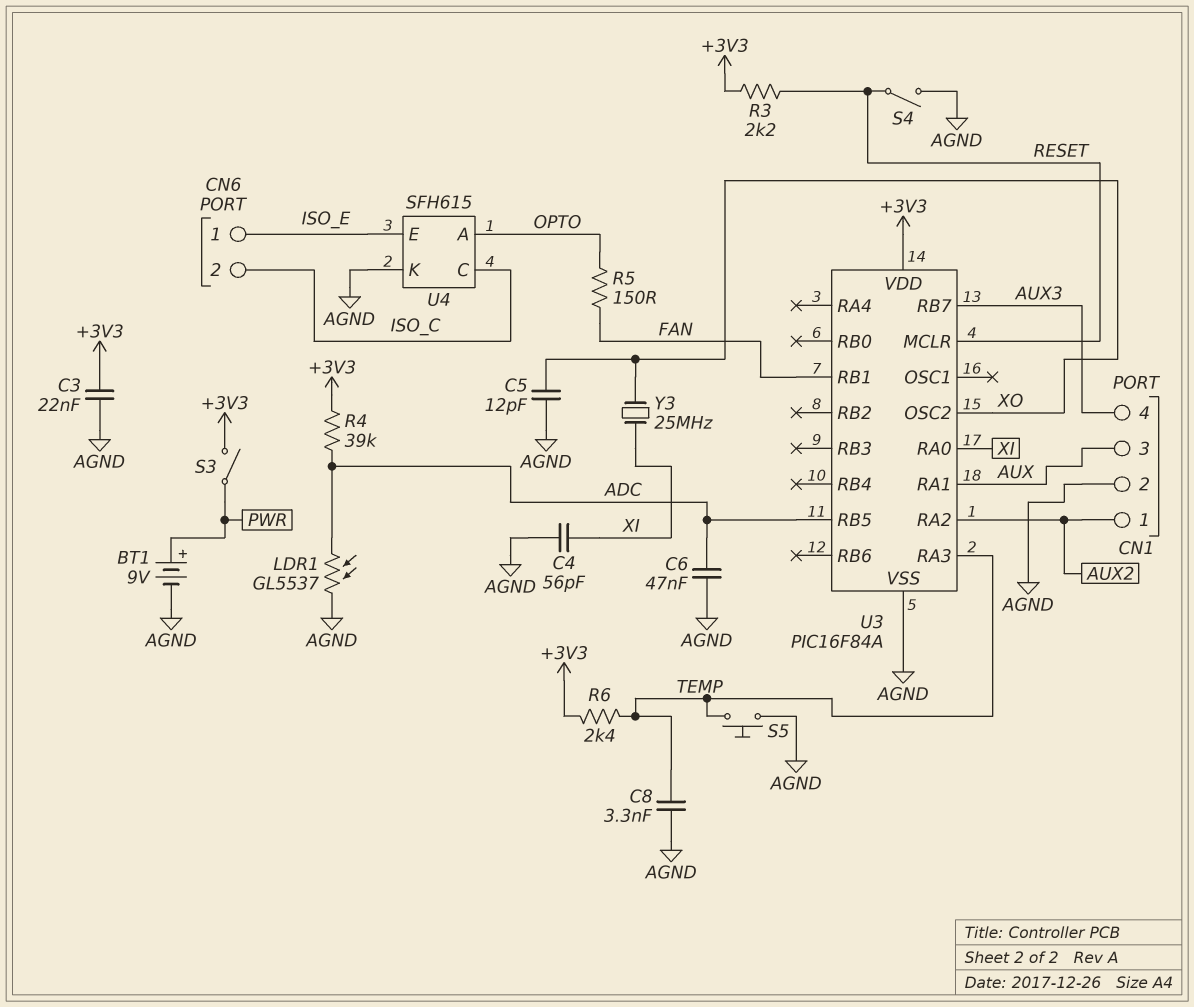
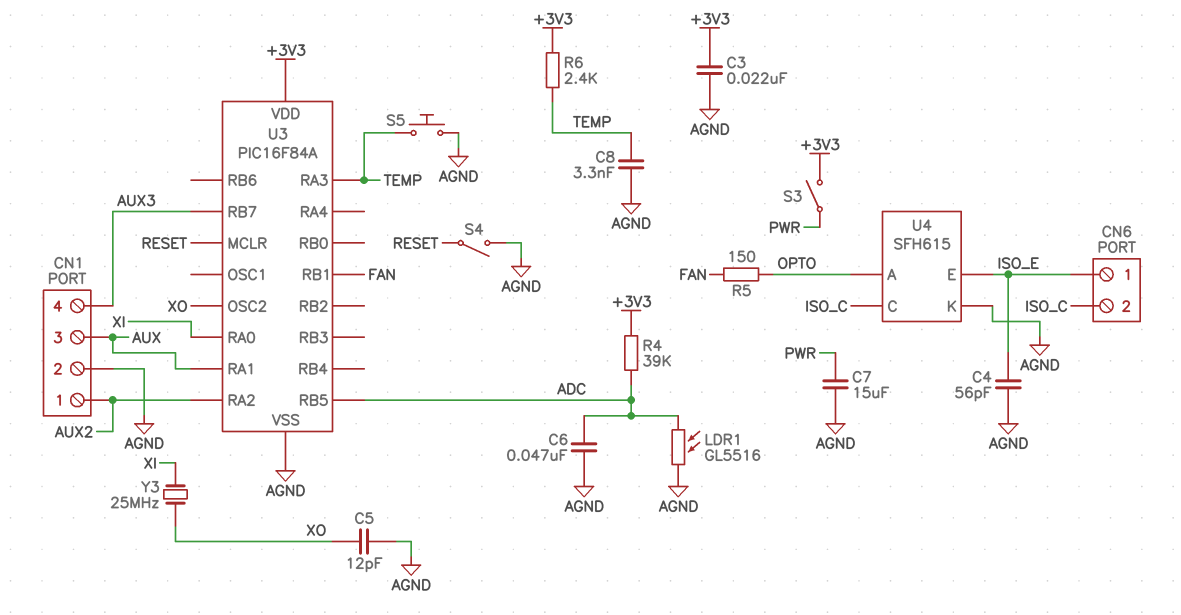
BT1: 9V (plus PWR, minus AGND) -> none
C4: 56pF (AGND, XI) -> 56pF (AGND, ISO_E)
C7: none -> 15uF (AGND, PWR)
LDR1: GL5537 (ADC, AGND) -> GL5516 (ADC, AGND)
R3: 2.2k (+3V3, RESET) -> none

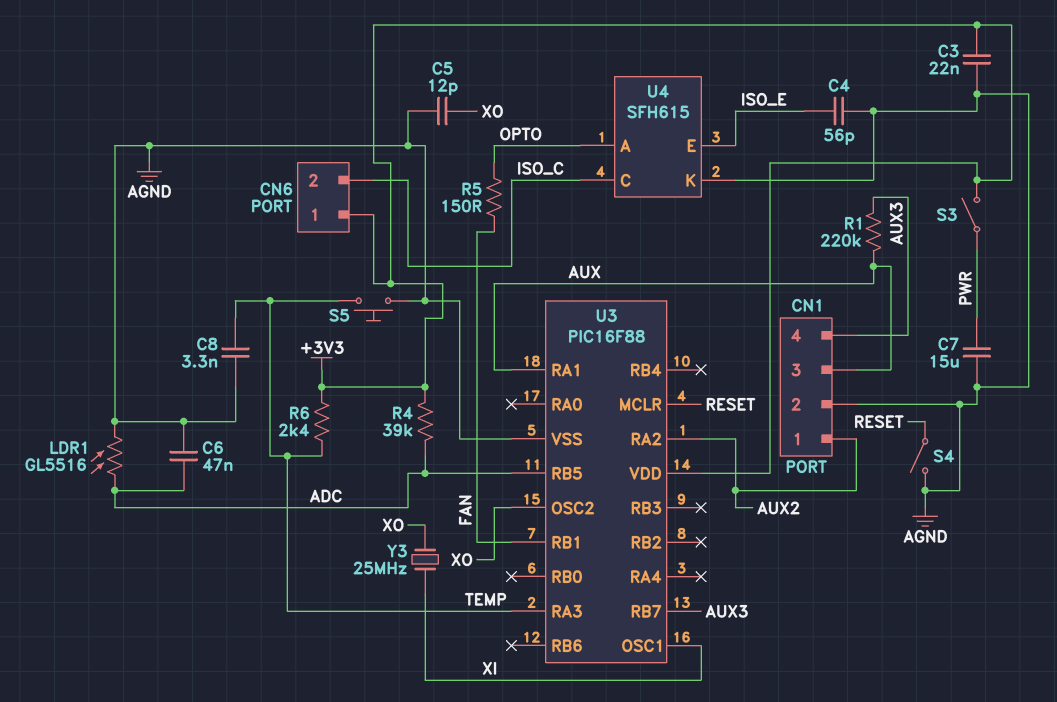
CN6 pin 1: ISO_E -> +3V3
R1: none -> 220k (AUX, AUX3)
U3: PIC16F84A -> PIC16F88
U3 pin OSC1: none -> XI
U3 pin RA0: XI -> none

